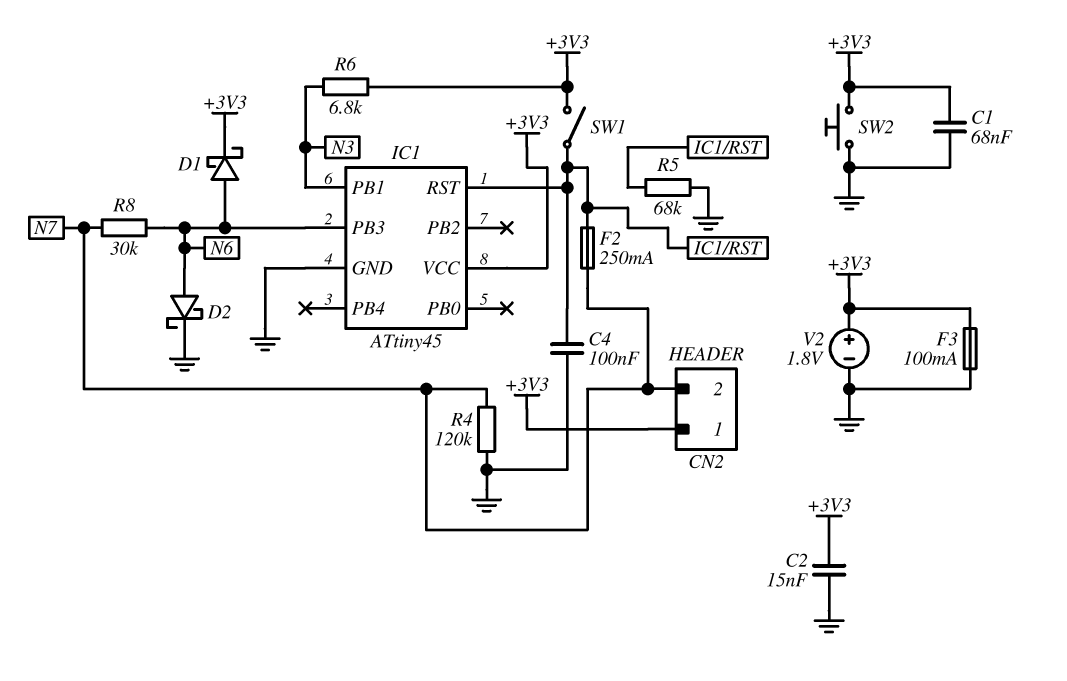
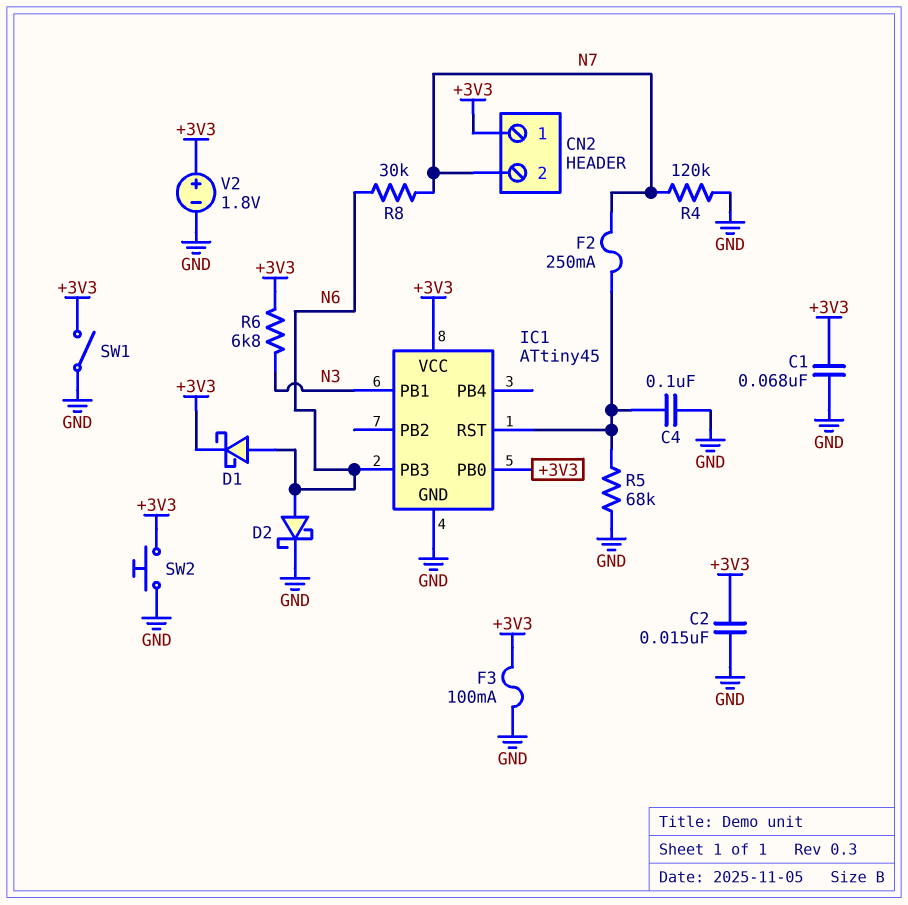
IC1 pin PB0: none -> +3V3
SW1: switch (+3V3, IC1/RST) -> switch (+3V3, GND)

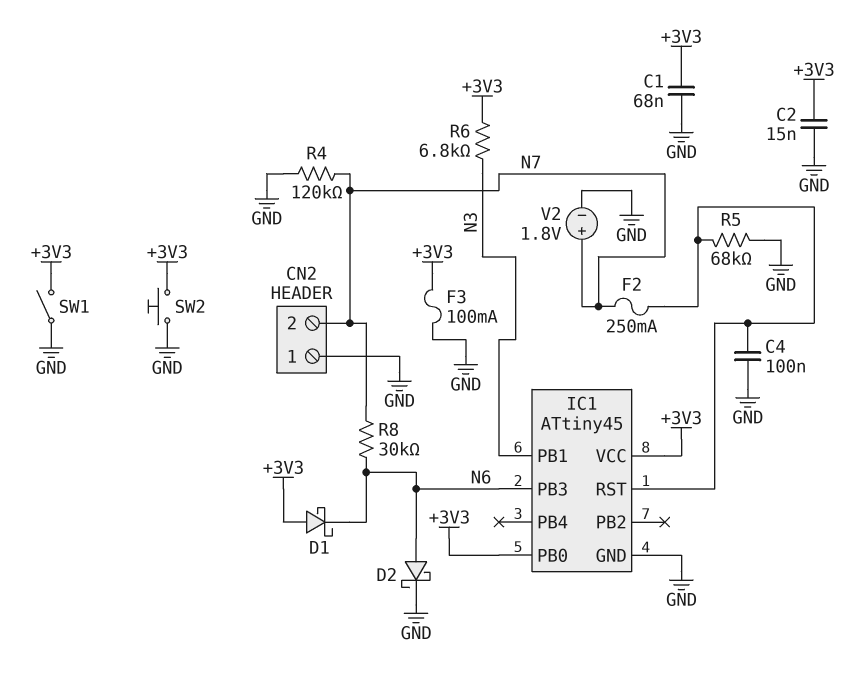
CN2 pin 1: +3V3 -> GND
D1: schottky (A N6, K +3V3) -> schottky (A +3V3, K N6)
V2: 1.8V (plus +3V3, minus GND) -> 1.8V (plus N7, minus GND)

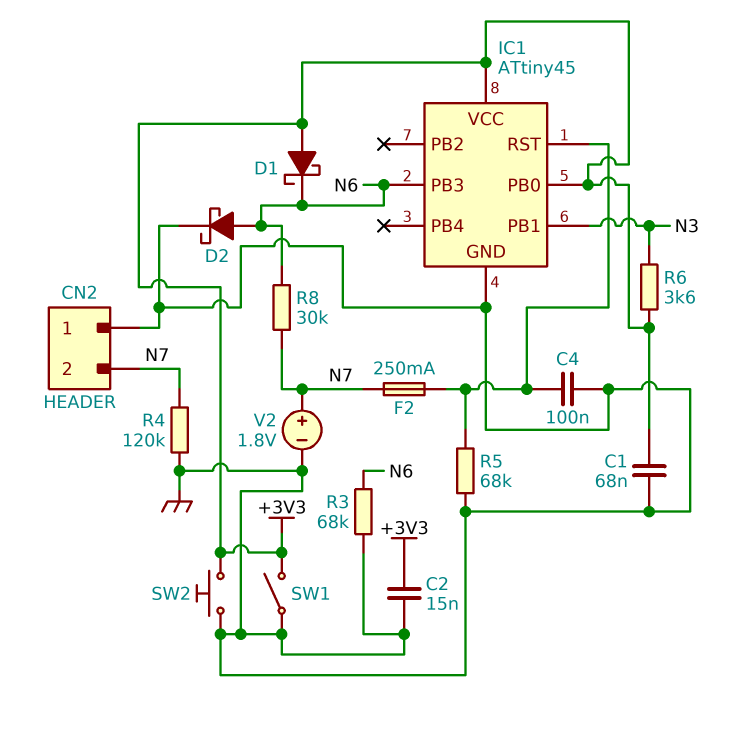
F3: 100mA (+3V3, GND) -> none
R3: none -> 68k (GND, N6)
R6: 6.8k (+3V3, N3) -> 3.6k (+3V3, N3)

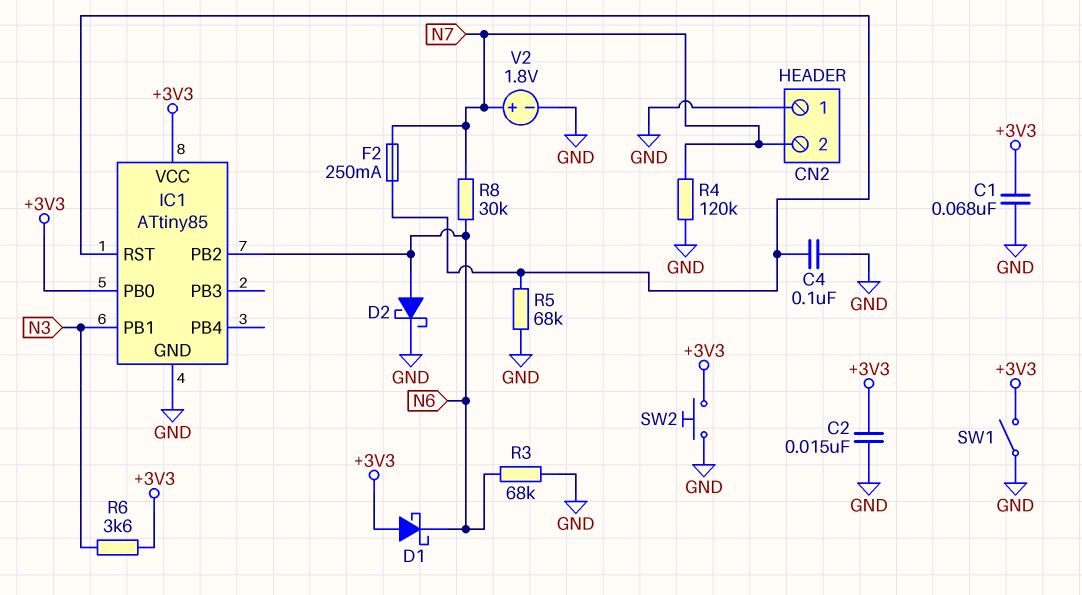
IC1: ATtiny45 -> ATtiny85
IC1 pin PB2: none -> N6
IC1 pin PB3: N6 -> none

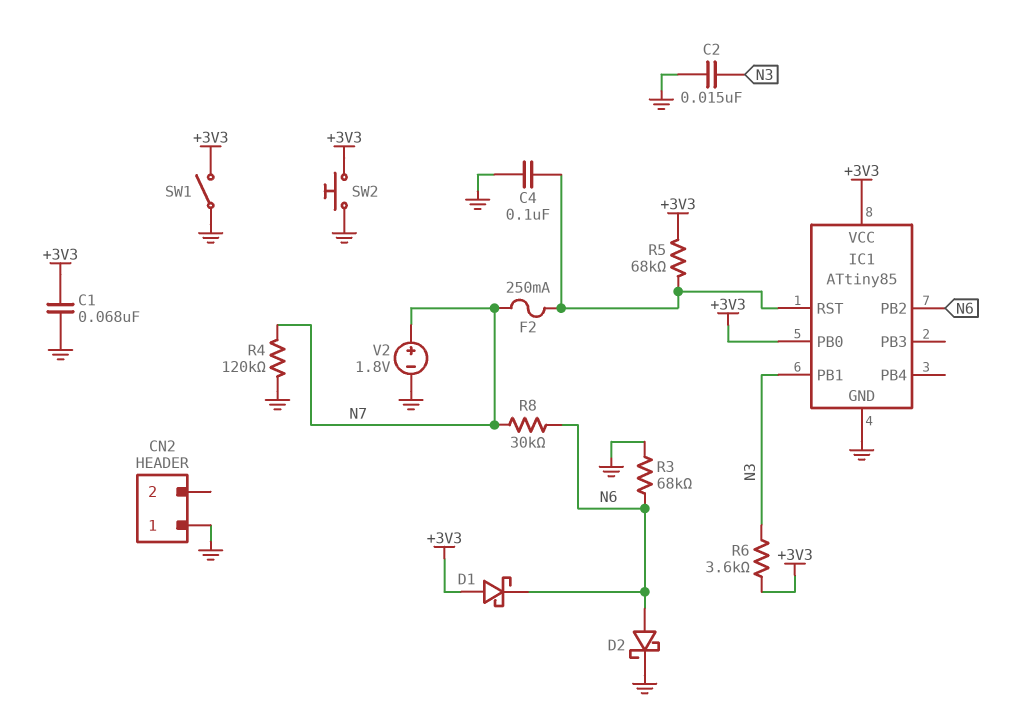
C2: 15nF (+3V3, GND) -> 15nF (GND, N3)
CN2 pin 2: N7 -> none
R5: 68k (GND, IC1/RST) -> 68k (+3V3, IC1/RST)

